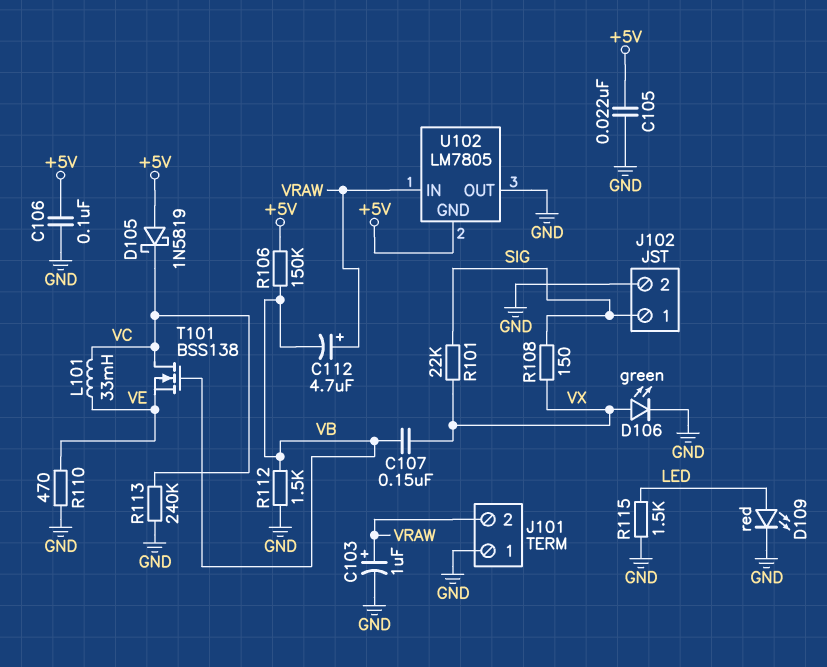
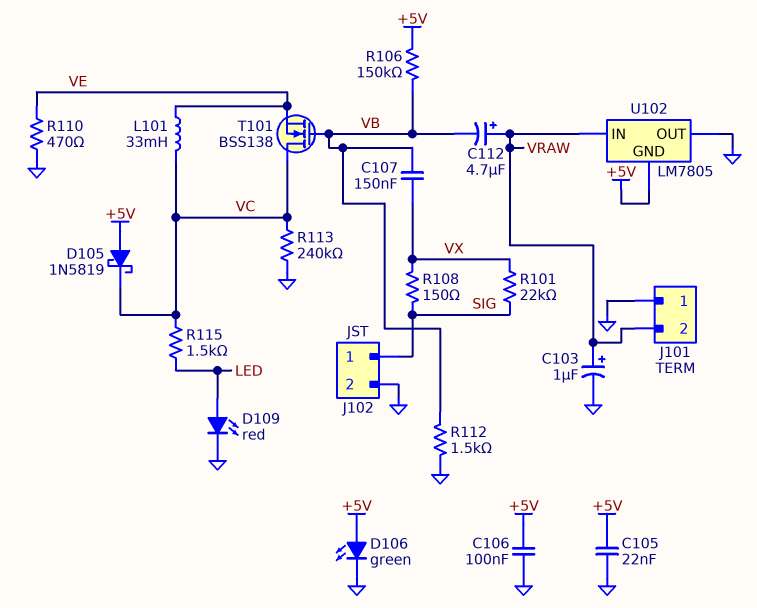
D106: LED green (A VX, K GND) -> LED green (A +5V, K GND)
R115: 1.5k (GND, LED) -> 1.5k (LED, VC)

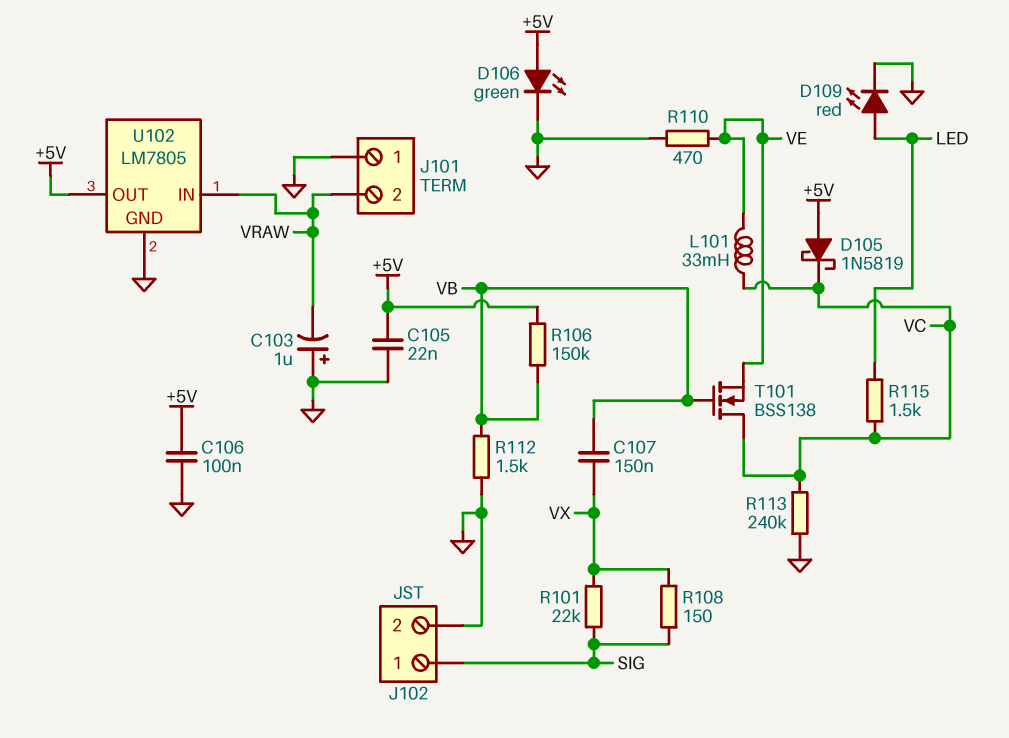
C103: 1uF (plus VRAW, minus GND) -> 1uF (plus GND, minus VRAW)
C112: 4.7uF (plus VRAW, minus VB) -> none
U102 pin GND: +5V -> GND
U102 pin OUT: GND -> +5V

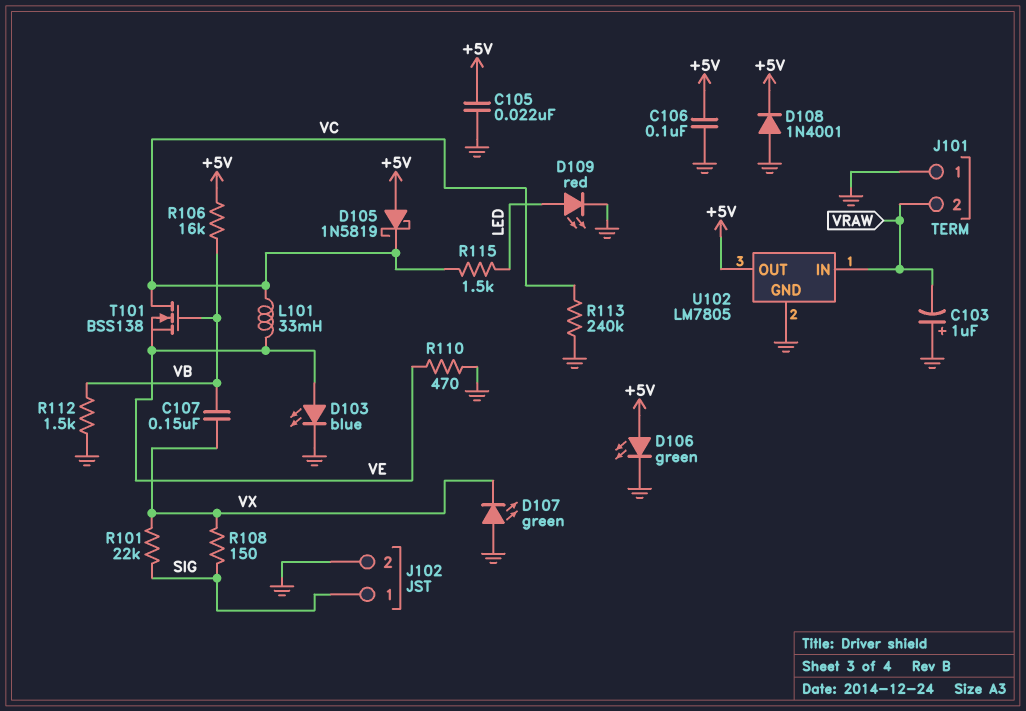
D103: none -> LED blue (A VE, K GND)
D107: none -> LED green (A GND, K VX)
D108: none -> diode 1N4001 (A GND, K +5V)
R106: 150k (+5V, VB) -> 16k (+5V, VB)

